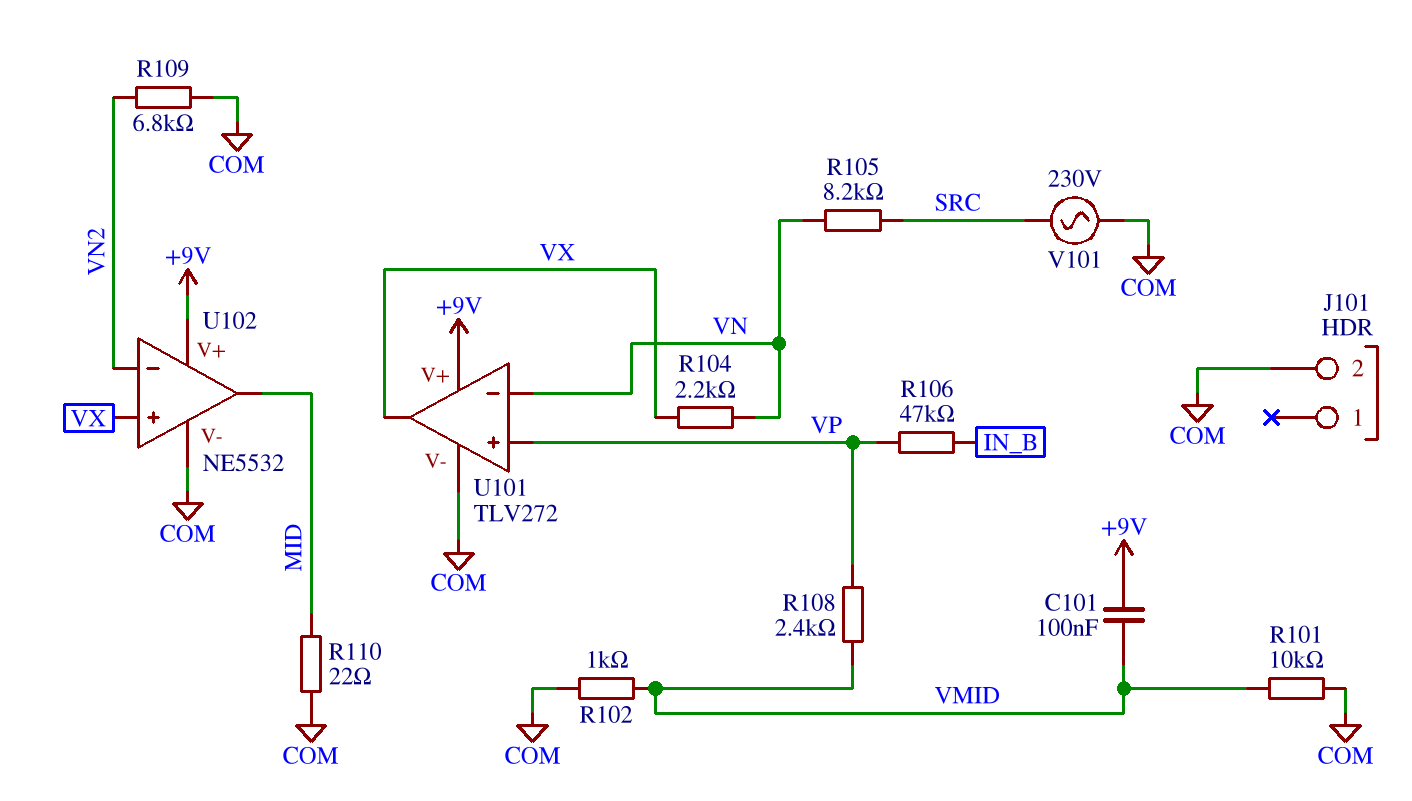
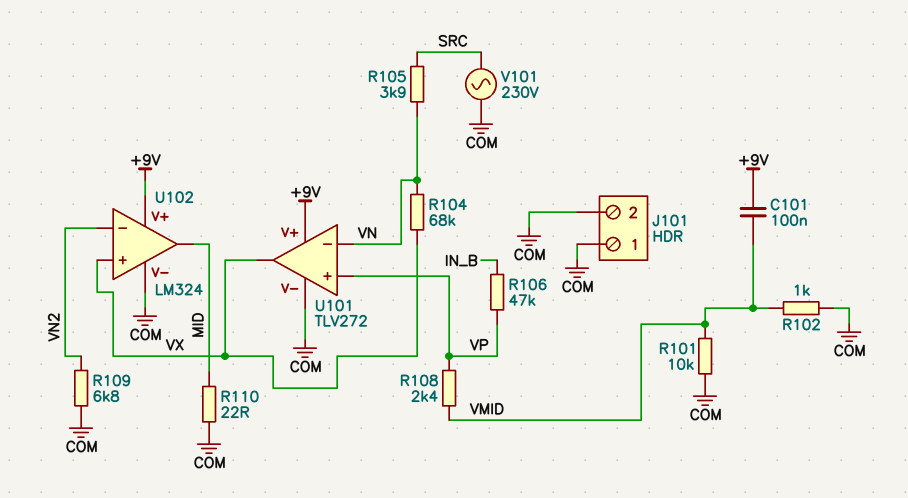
J101 pin 1: none -> COM
R104: 2.2k (VN, VX) -> 68k (VN, VX)
R105: 8.2k (SRC, VN) -> 3.9k (SRC, VN)
U102: NE5532 -> LM324

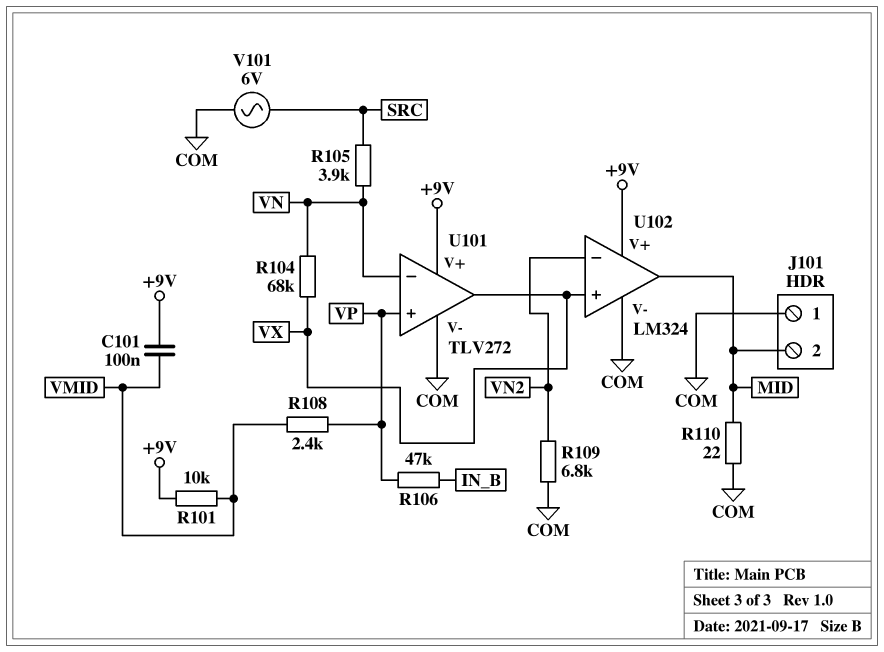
J101 pin 2: COM -> MID
R101: 10k (COM, VMID) -> 10k (+9V, VMID)
R102: 1k (COM, VMID) -> none
V101: AC 230V (COM, SRC) -> AC 6V (COM, SRC)

